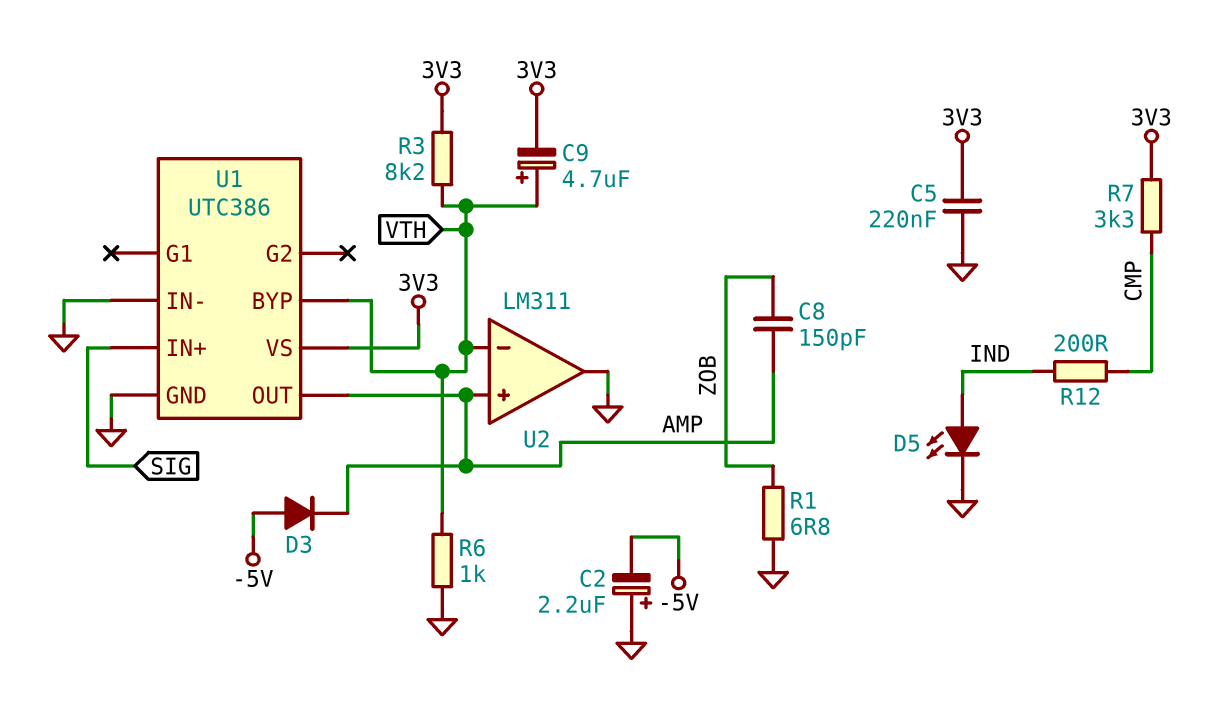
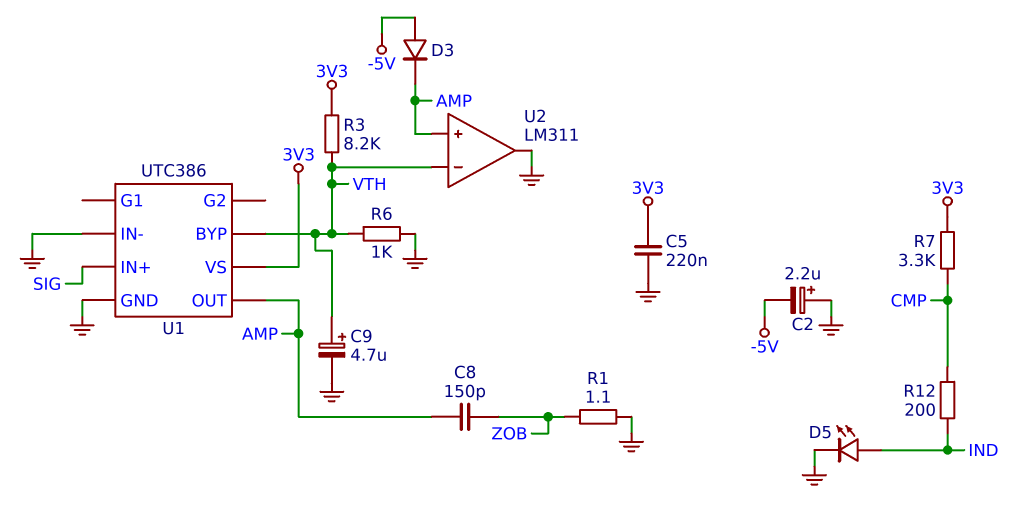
C9: 4.7uF (plus VTH, minus 3V3) -> 4.7uF (plus VTH, minus GND)
R1: 6.8 (GND, ZOB) -> 1.1 (GND, ZOB)

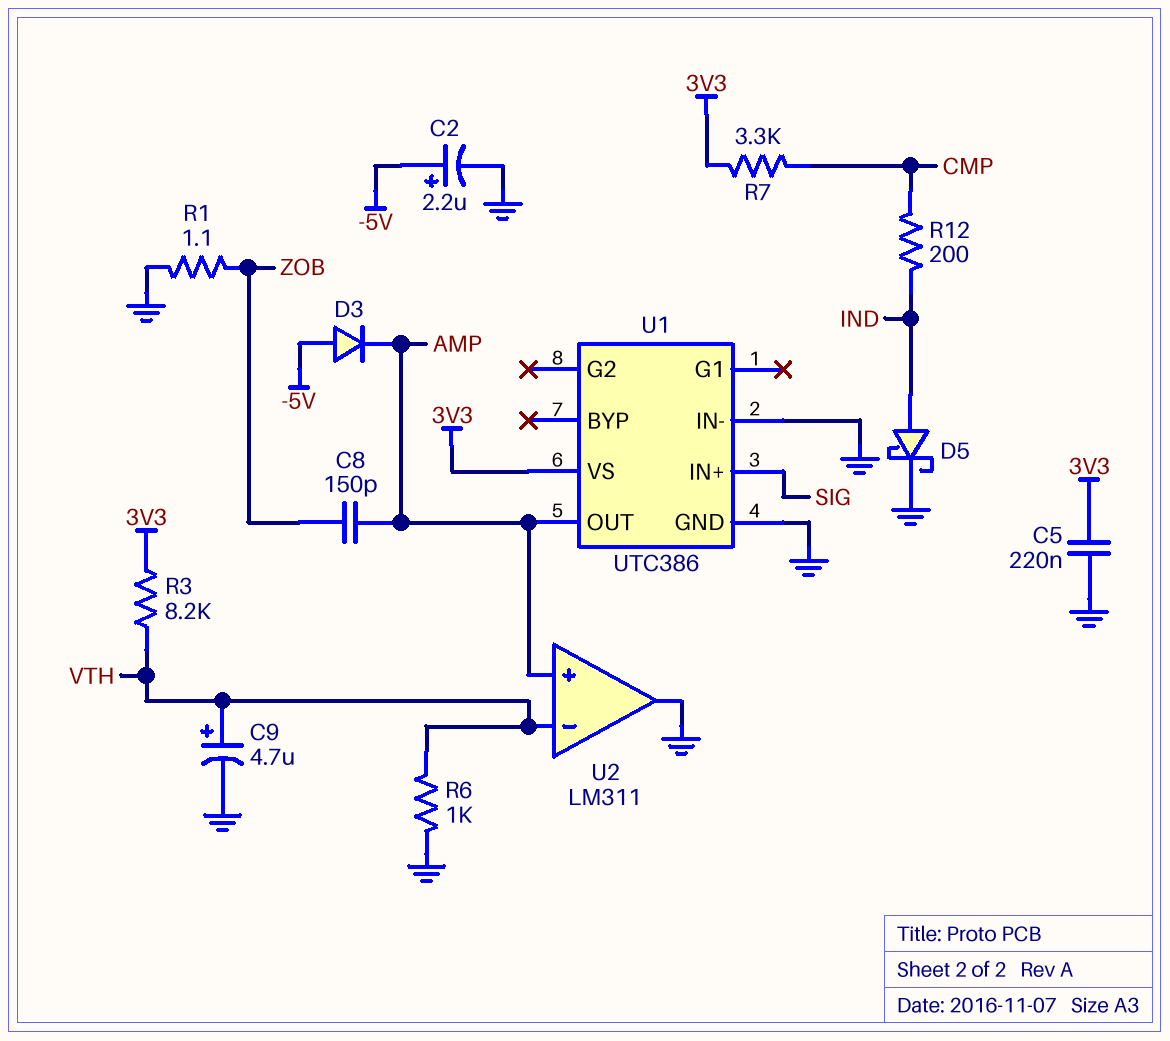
C2: 2.2uF (plus GND, minus -5V) -> 2.2uF (plus -5V, minus GND)
D5: LED (A IND, K GND) -> schottky (A IND, K GND)
U1 pin BYP: VTH -> none

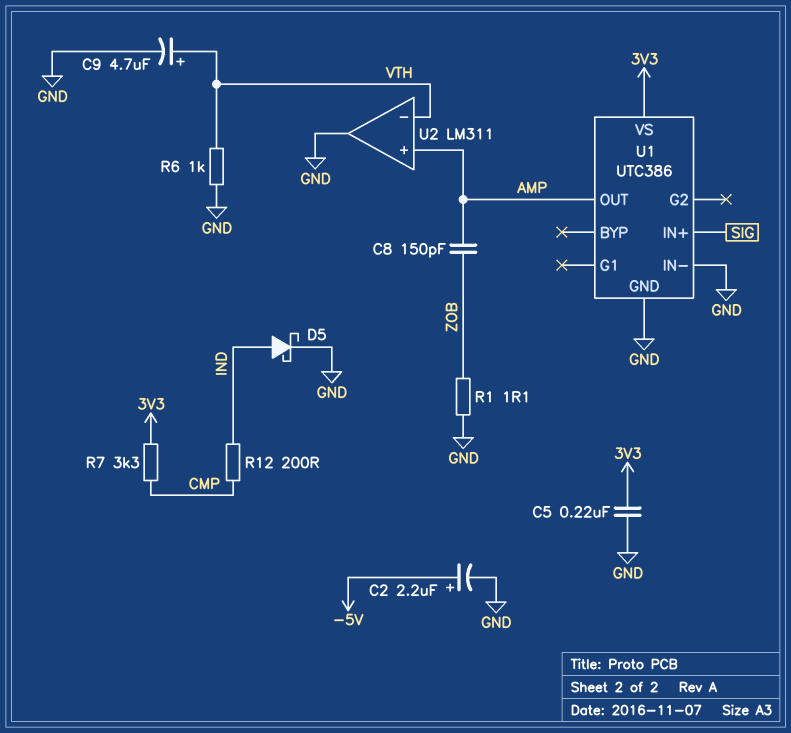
D3: diode (A -5V, K AMP) -> none
R3: 8.2k (3V3, VTH) -> none

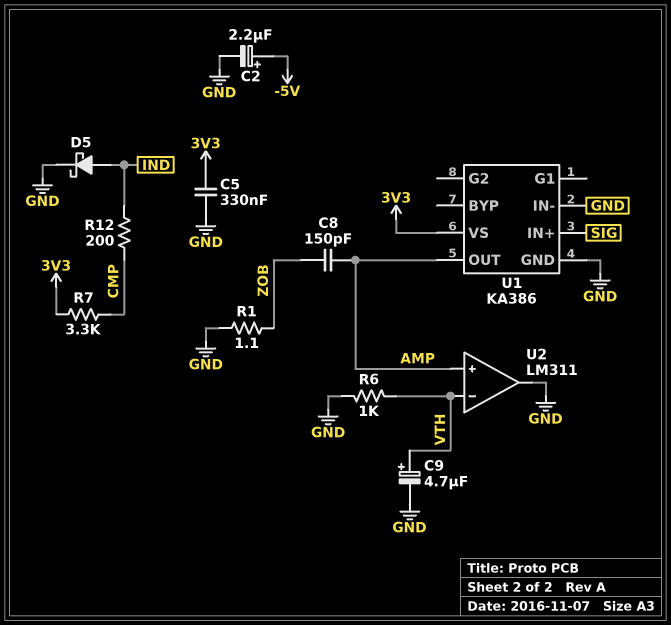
C5: 220nF (3V3, GND) -> 330nF (3V3, GND)
U1: UTC386 -> KA386

